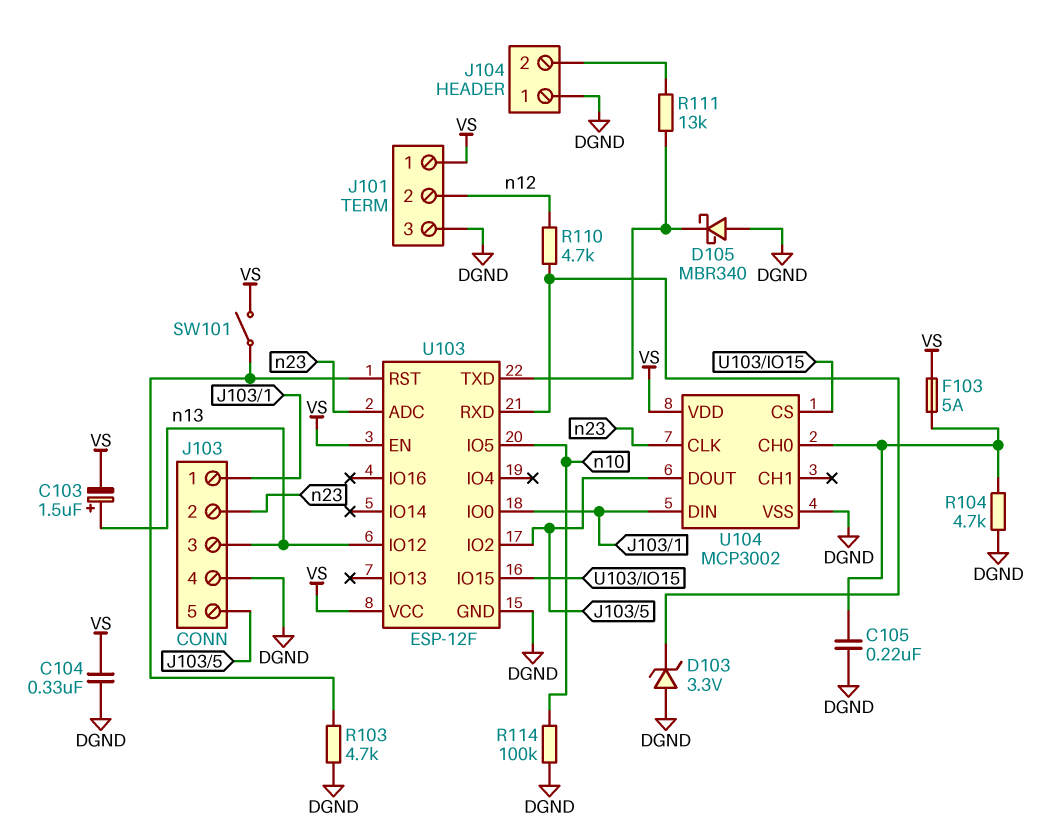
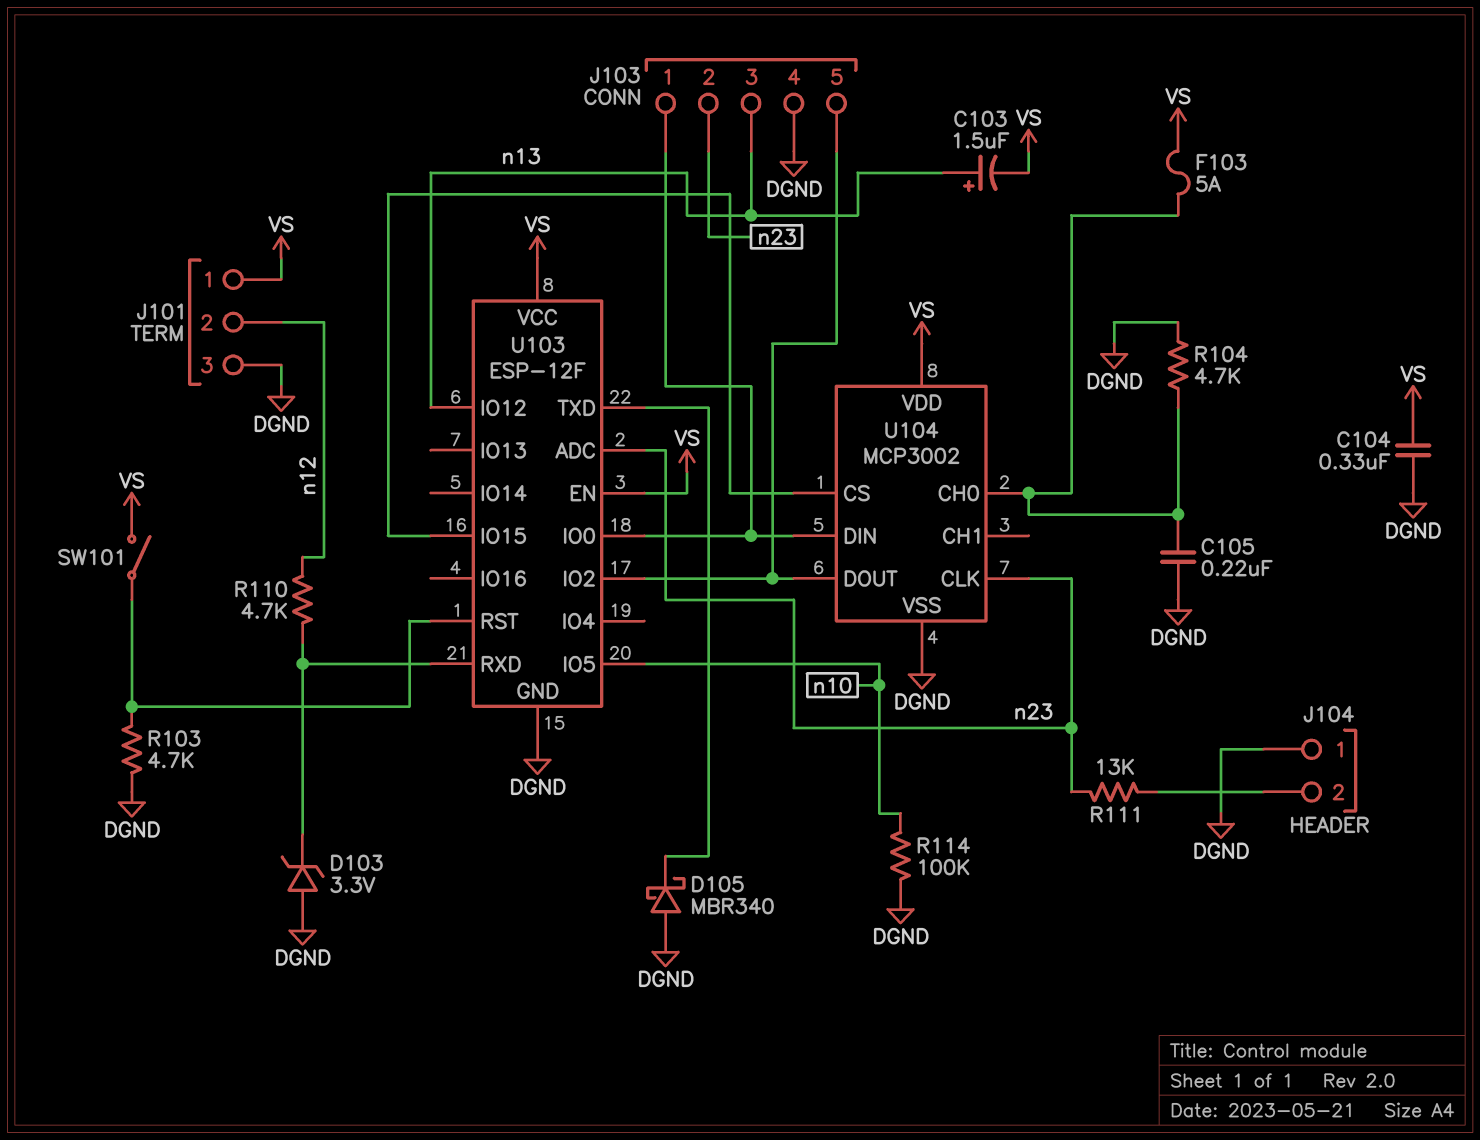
R111: 13k (J104/2, U103/TXD) -> 13k (J104/2, n23)

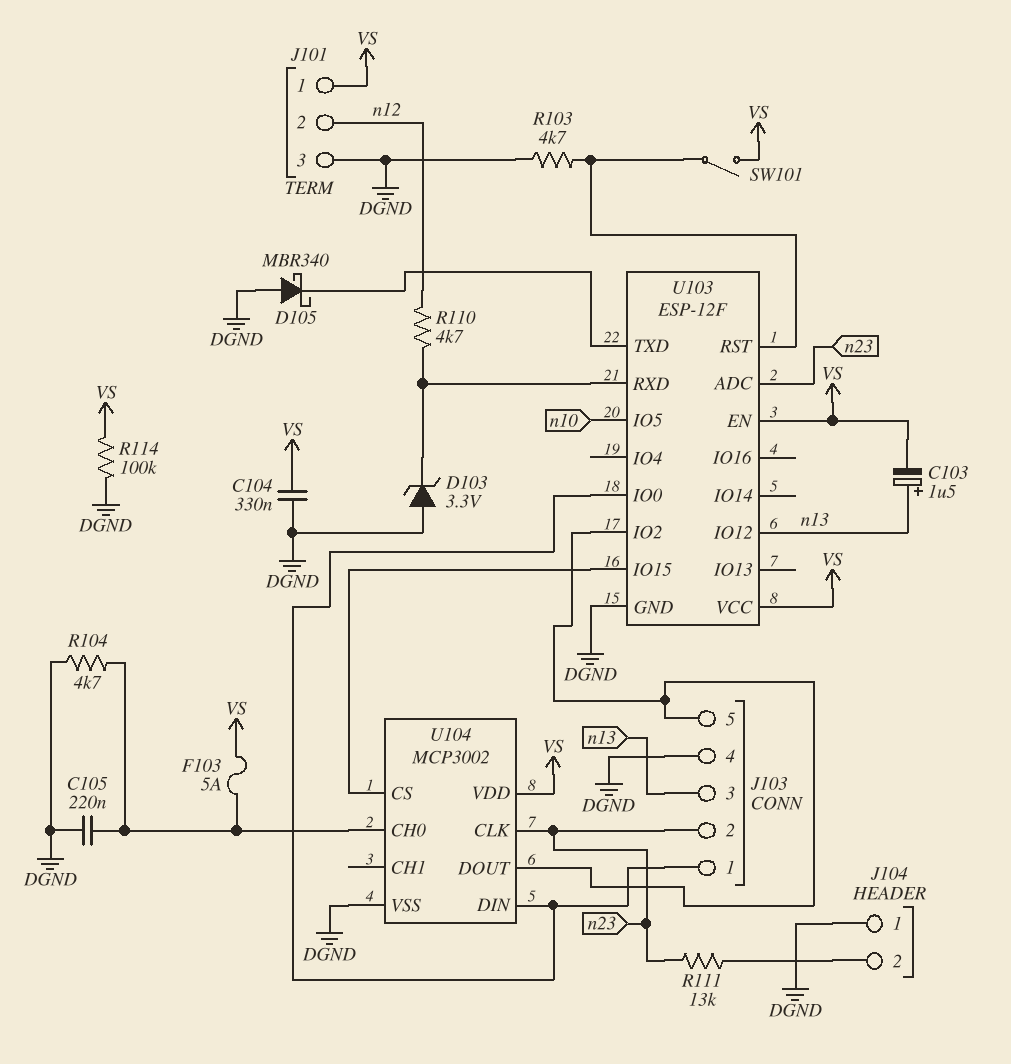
R114: 100k (DGND, n10) -> 100k (DGND, VS)

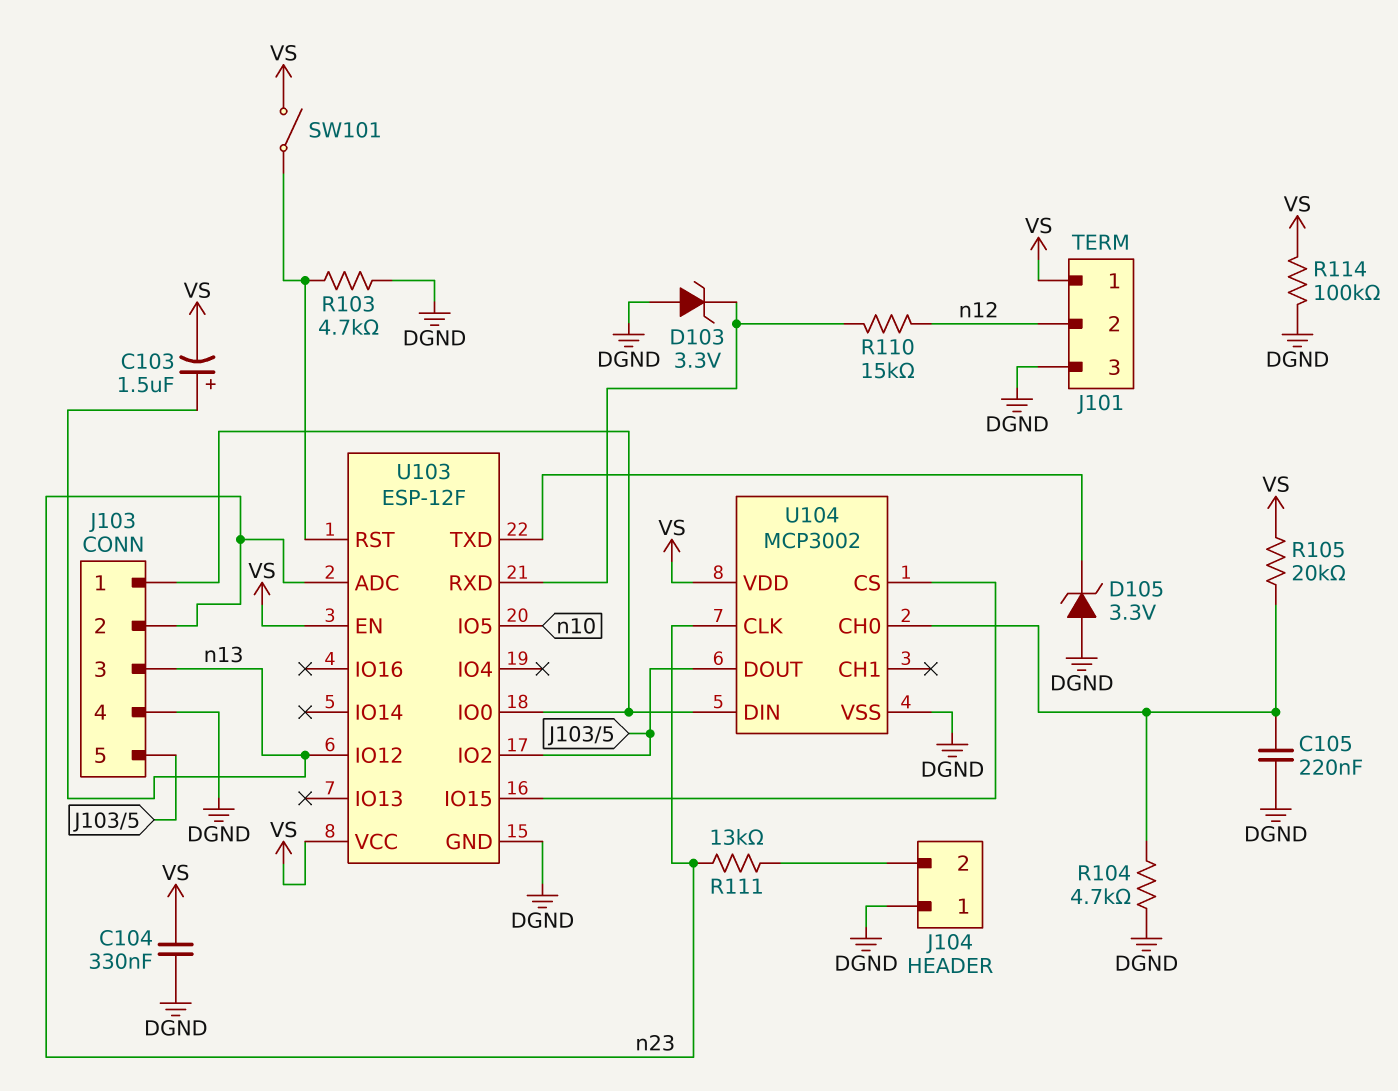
D105: schottky MBR340 (A DGND, K U103/TXD) -> zener 3.3V (A DGND, K U103/TXD)
F103: 5A (U104/CH0, VS) -> none
R105: none -> 20k (U104/CH0, VS)
R110: 4.7k (U103/RXD, n12) -> 15k (U103/RXD, n12)

